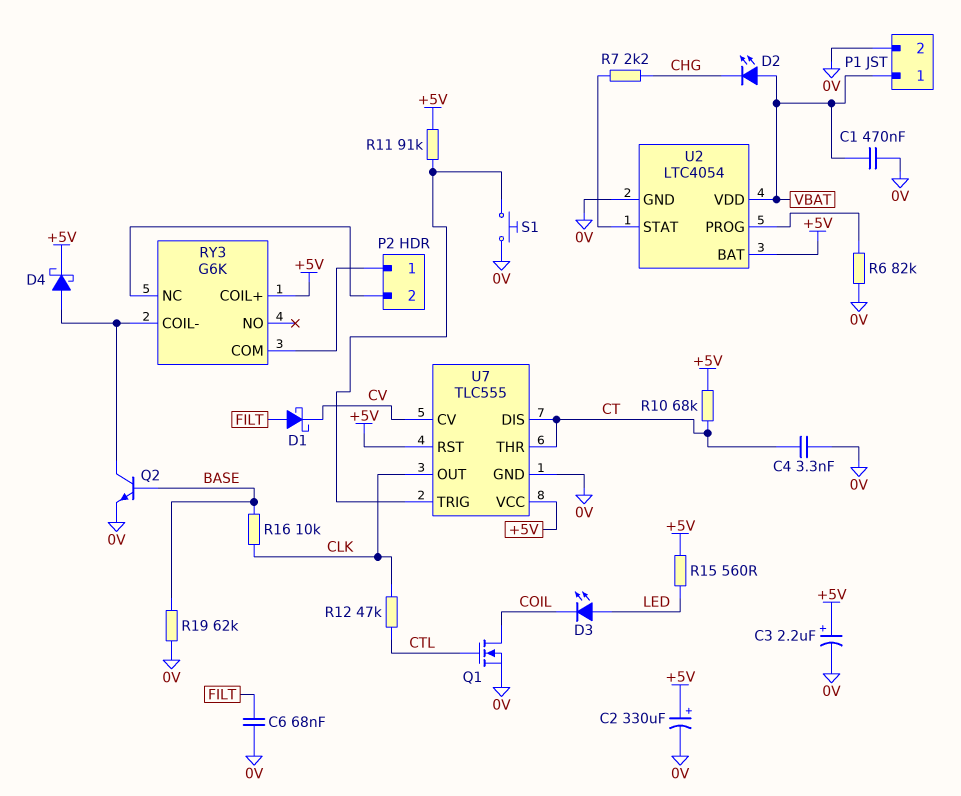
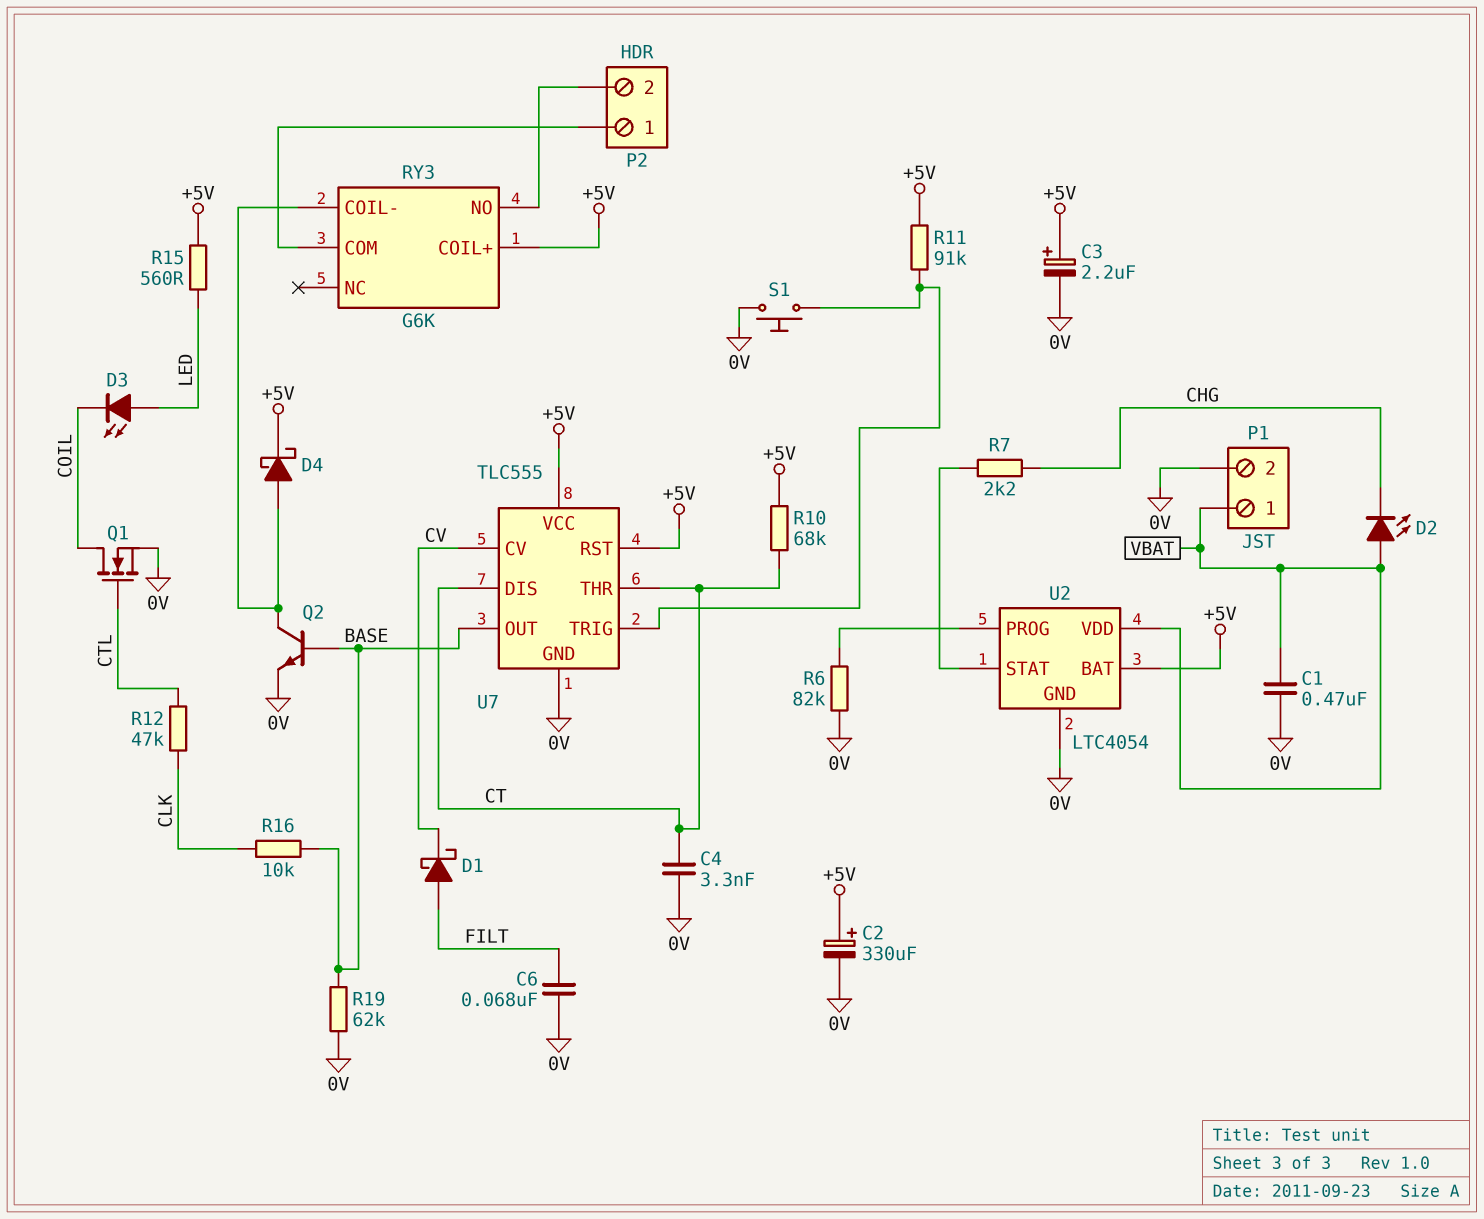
RY3 pin NC: P2/2 -> none
RY3 pin NO: none -> P2/2
U7 pin OUT: CLK -> BASE

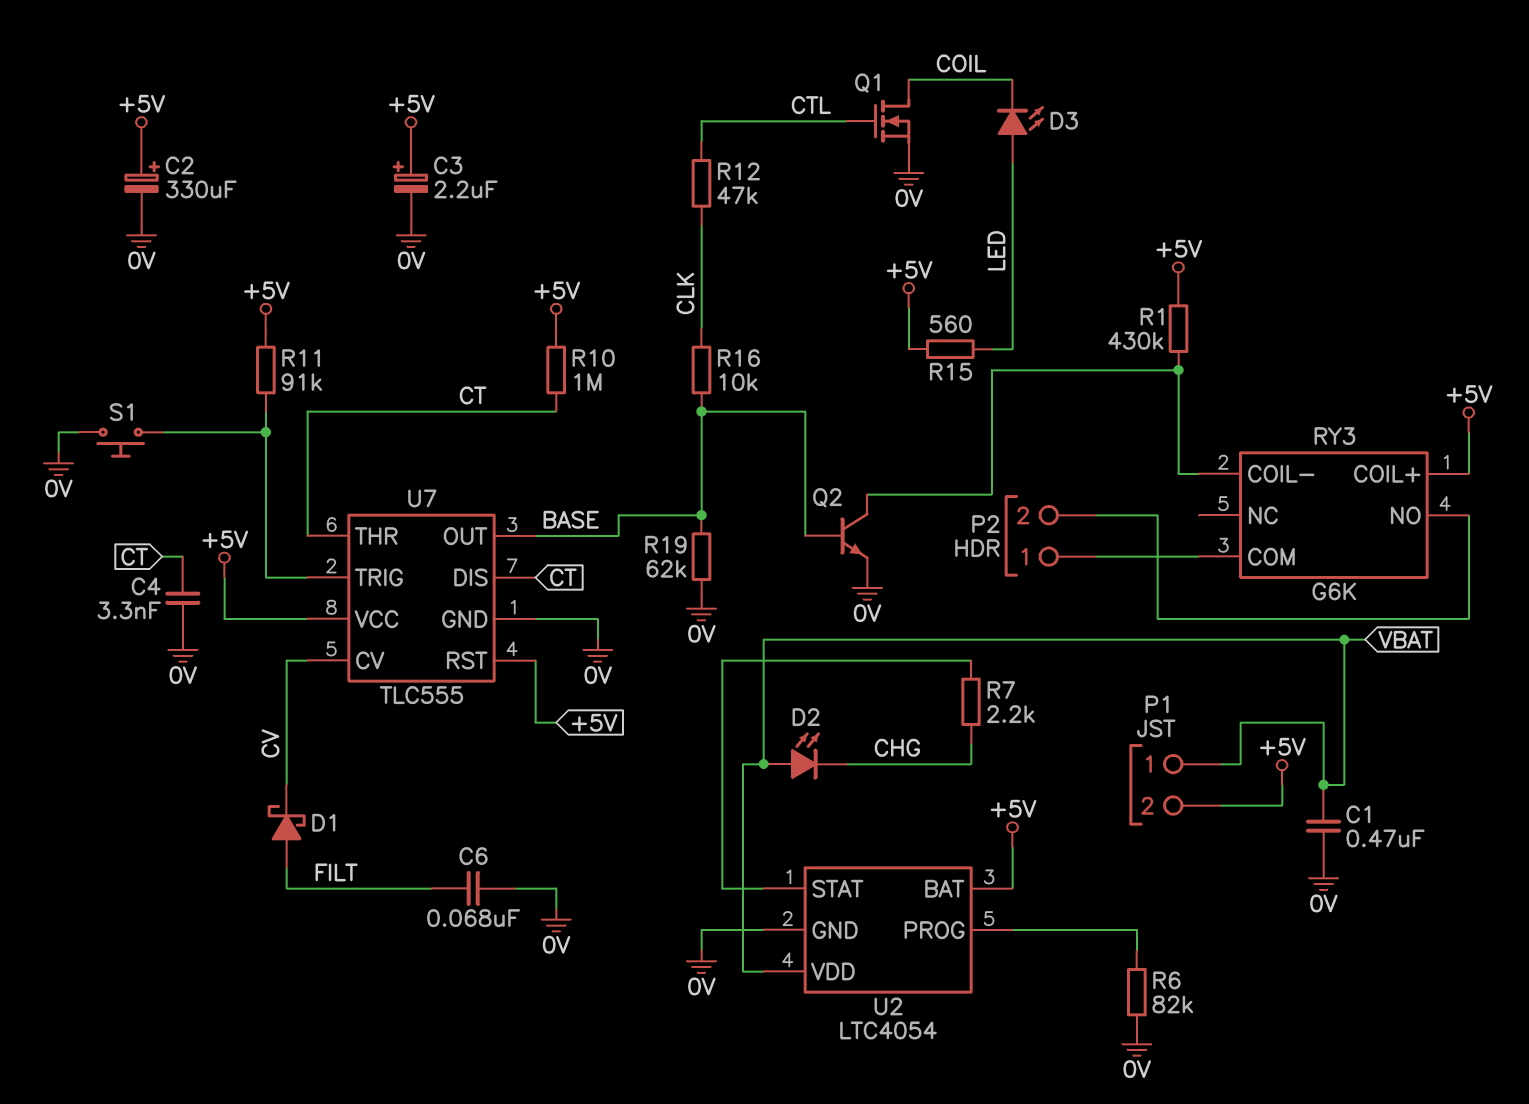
D4: schottky (A RY3/COIL-, K +5V) -> none
P1 pin 2: 0V -> +5V
R1: none -> 430k (+5V, RY3/COIL-)
R10: 68k (+5V, CT) -> 1M (+5V, CT)

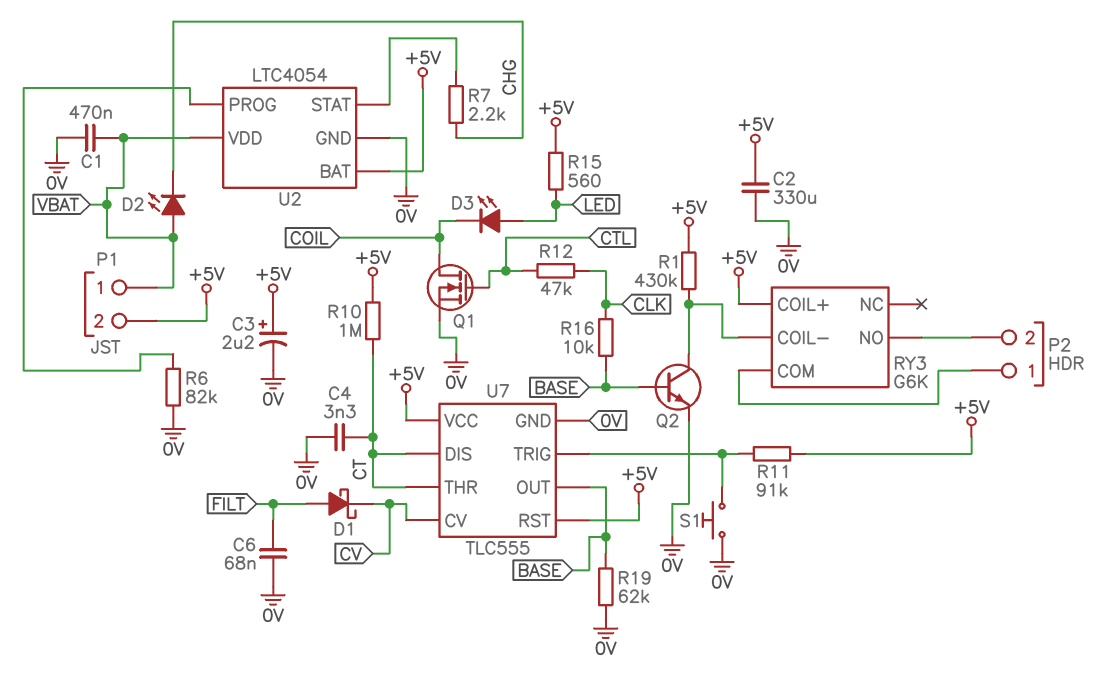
C2: 330uF (plus +5V, minus 0V) -> 330uF (+5V, 0V)

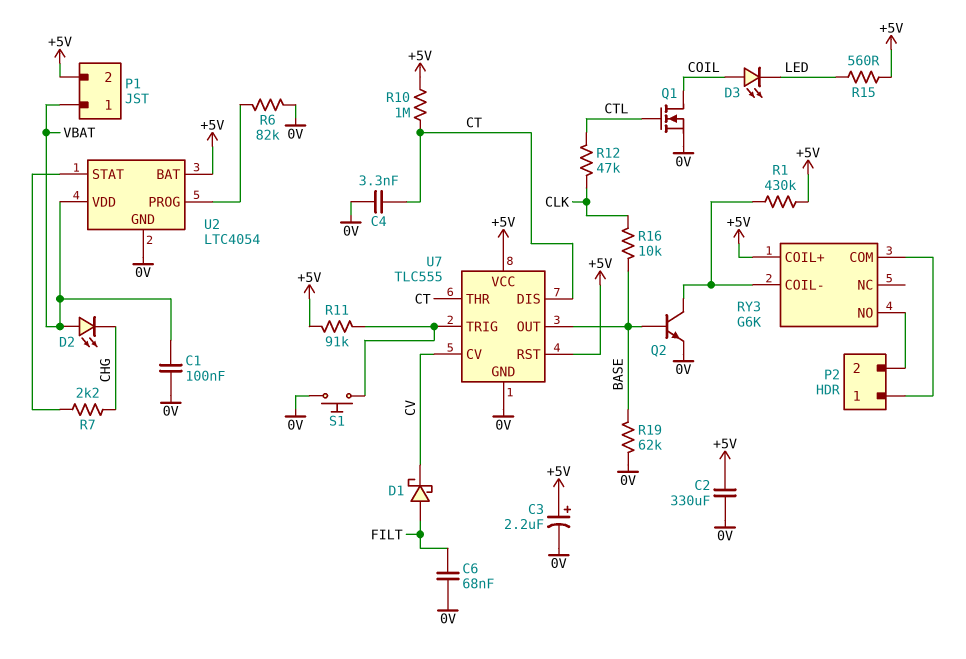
C1: 470nF (0V, VBAT) -> 100nF (0V, VBAT)
D3: LED (A LED, K COIL) -> LED (A COIL, K LED)

